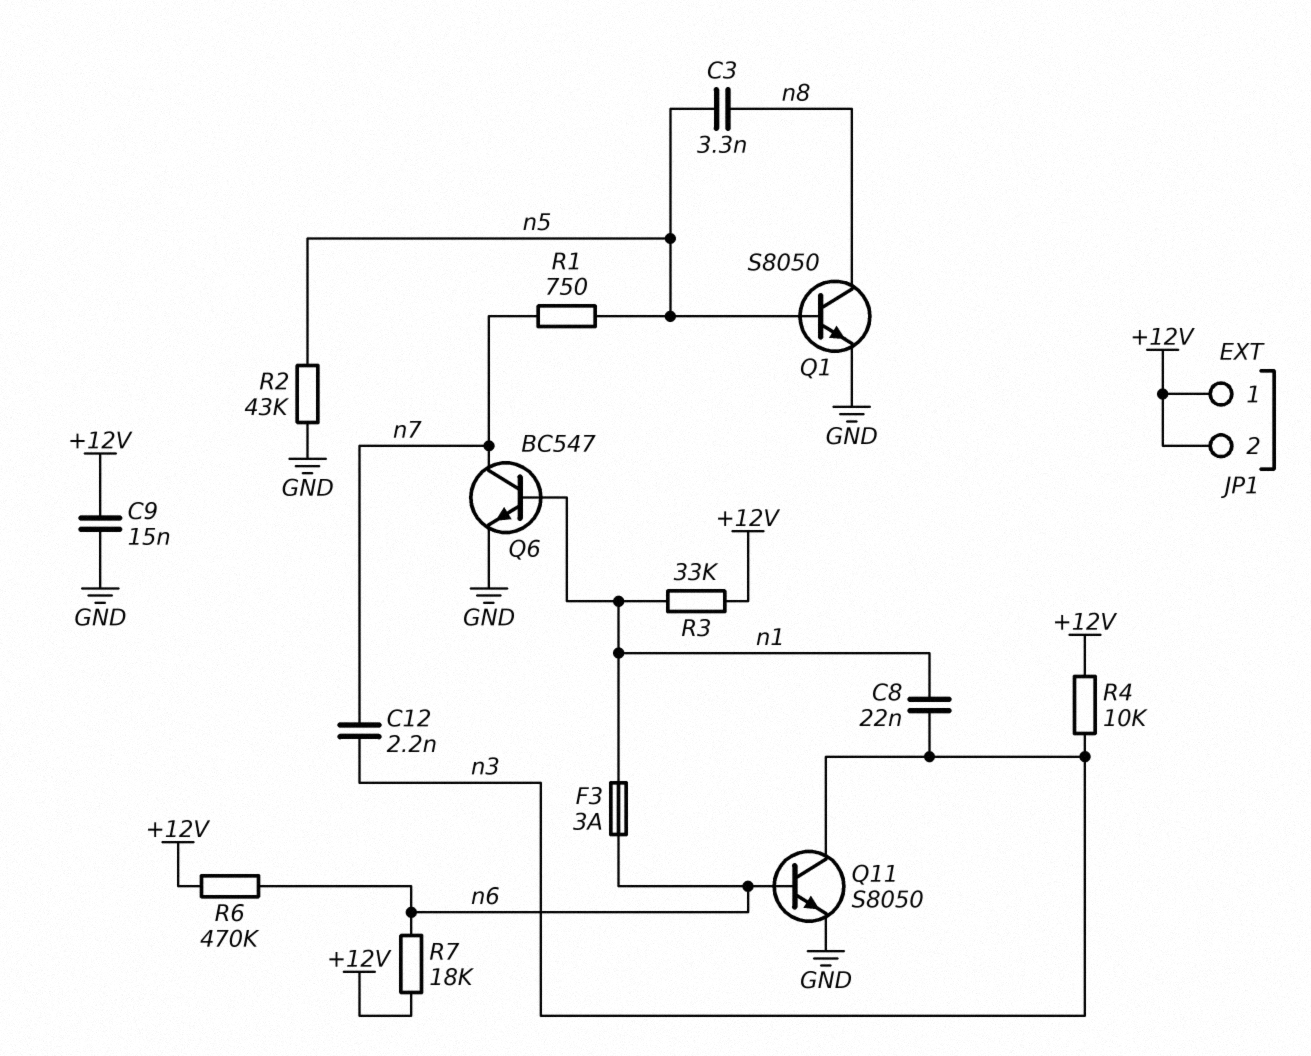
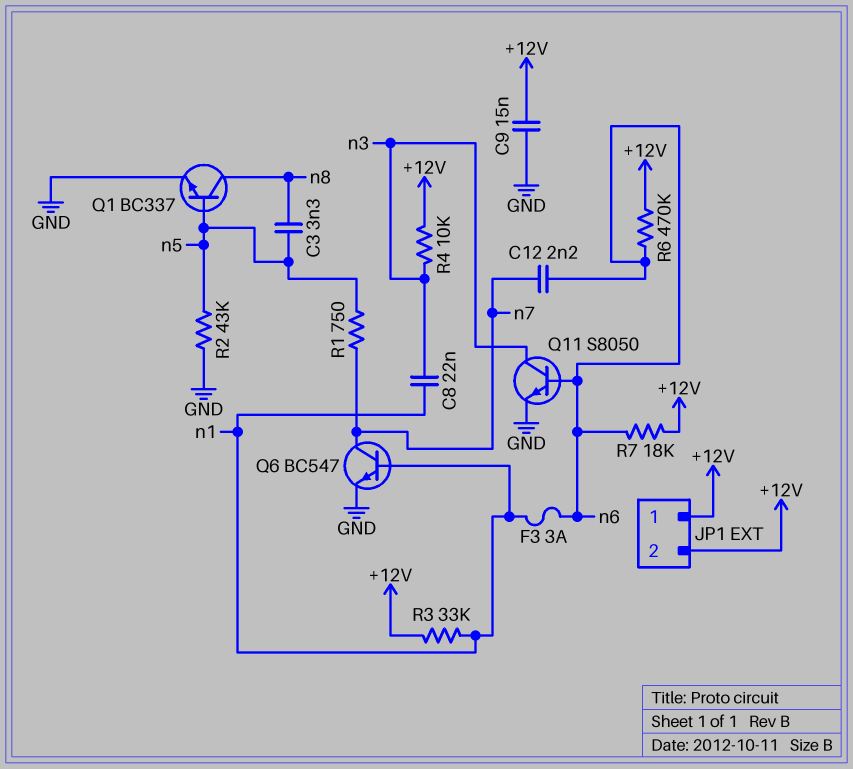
C12: 2.2nF (n3, n7) -> 2.2nF (n6, n7)
Q1: NPN S8050 (B n5, C n8, E GND) -> NPN BC337 (B n5, C n8, E GND)

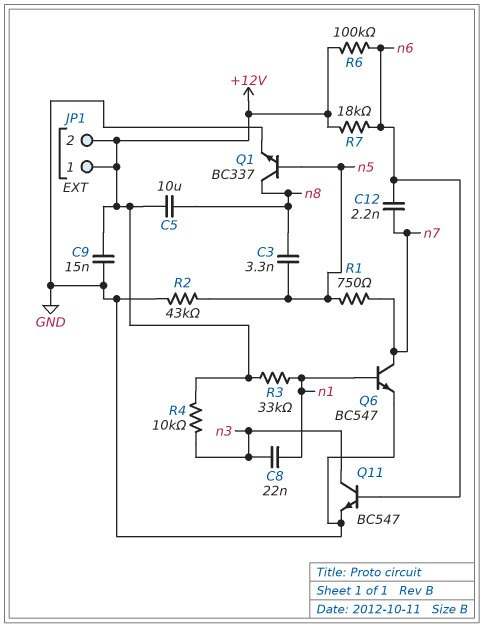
C5: none -> 10uF (+12V, n8)
F3: 3A (n1, n6) -> none
Q11: NPN S8050 (B n6, C n3, E GND) -> NPN BC547 (B n6, C n3, E GND)
R6: 470k (+12V, n6) -> 100k (+12V, n6)

